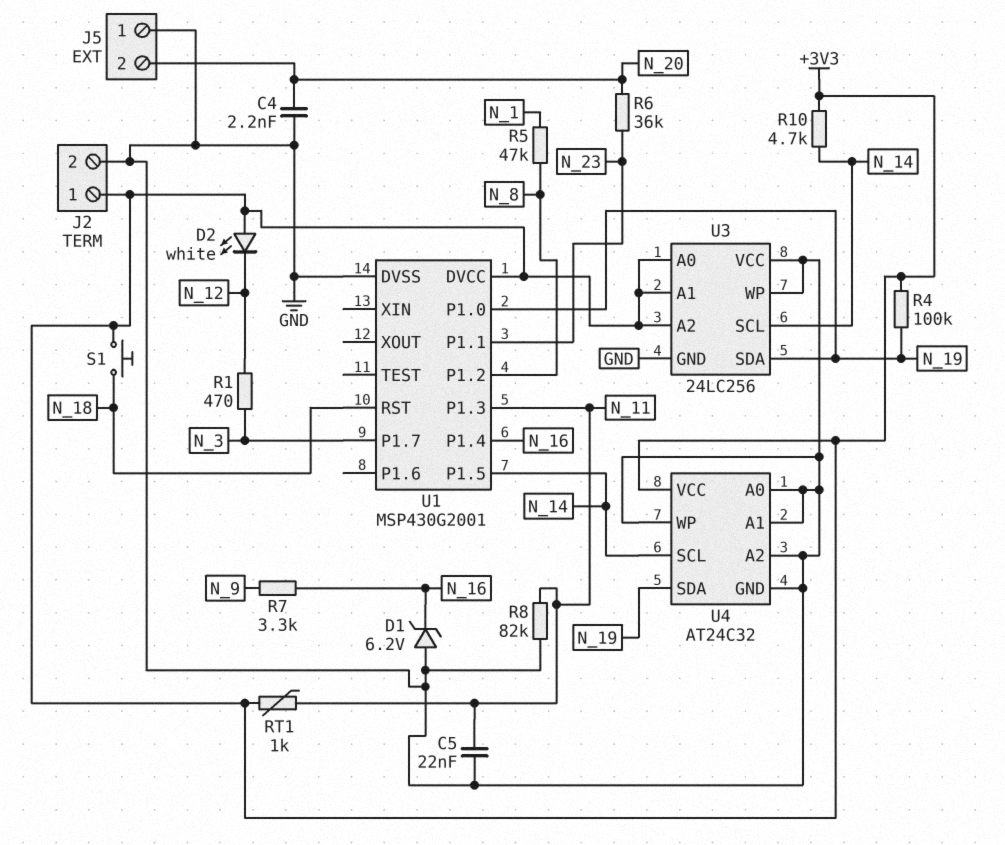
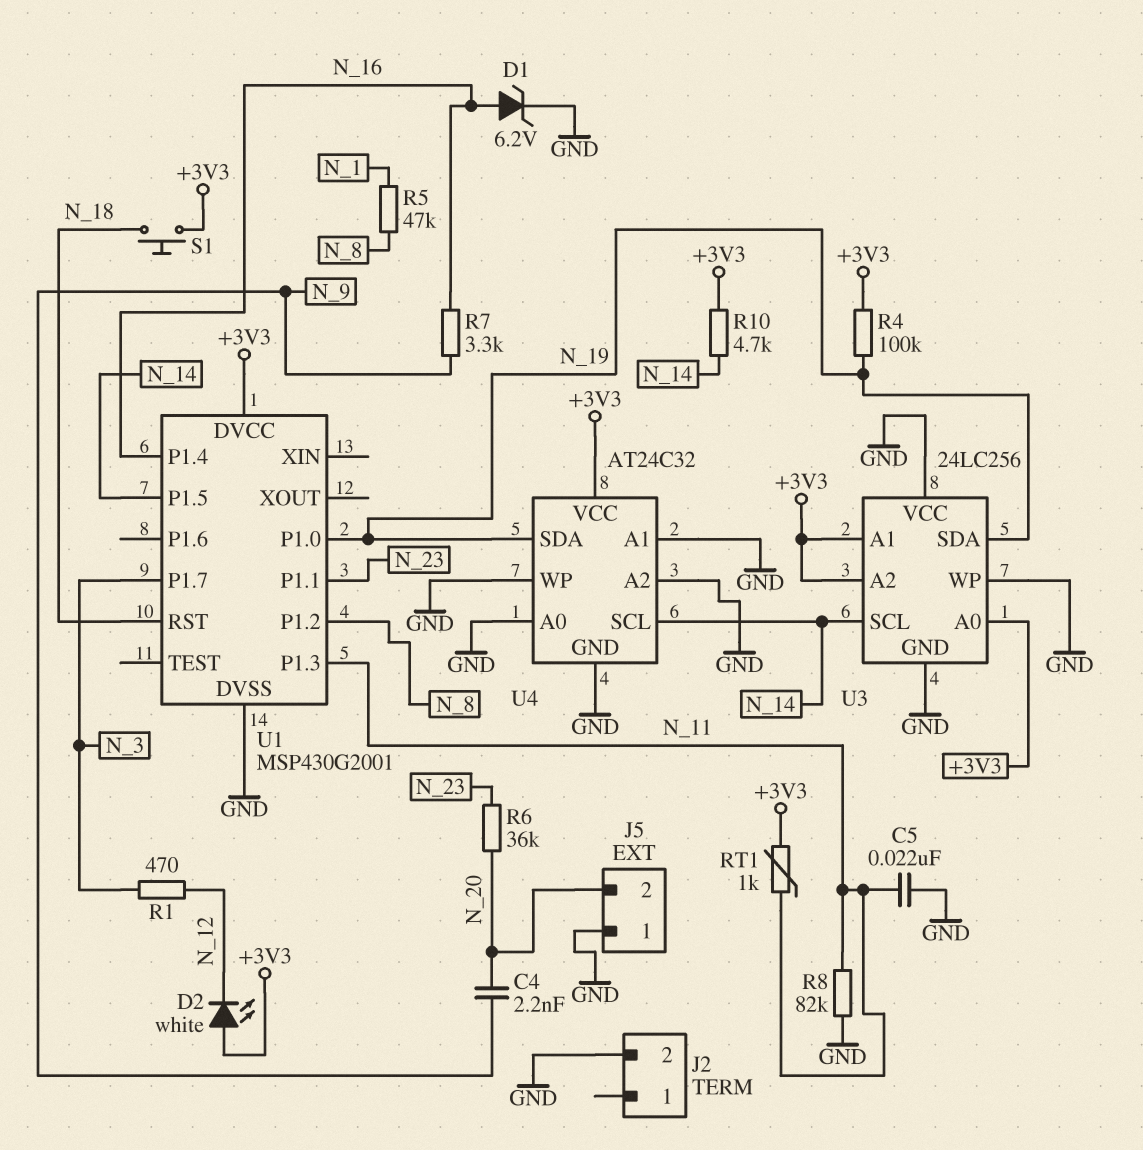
C4: 2.2nF (GND, N_20) -> 2.2nF (N_9, N_20)
D1: zener 6.2V (A GND, K N_16) -> zener 6.2V (A N_16, K GND)
J2 pin 1: +3V3 -> none

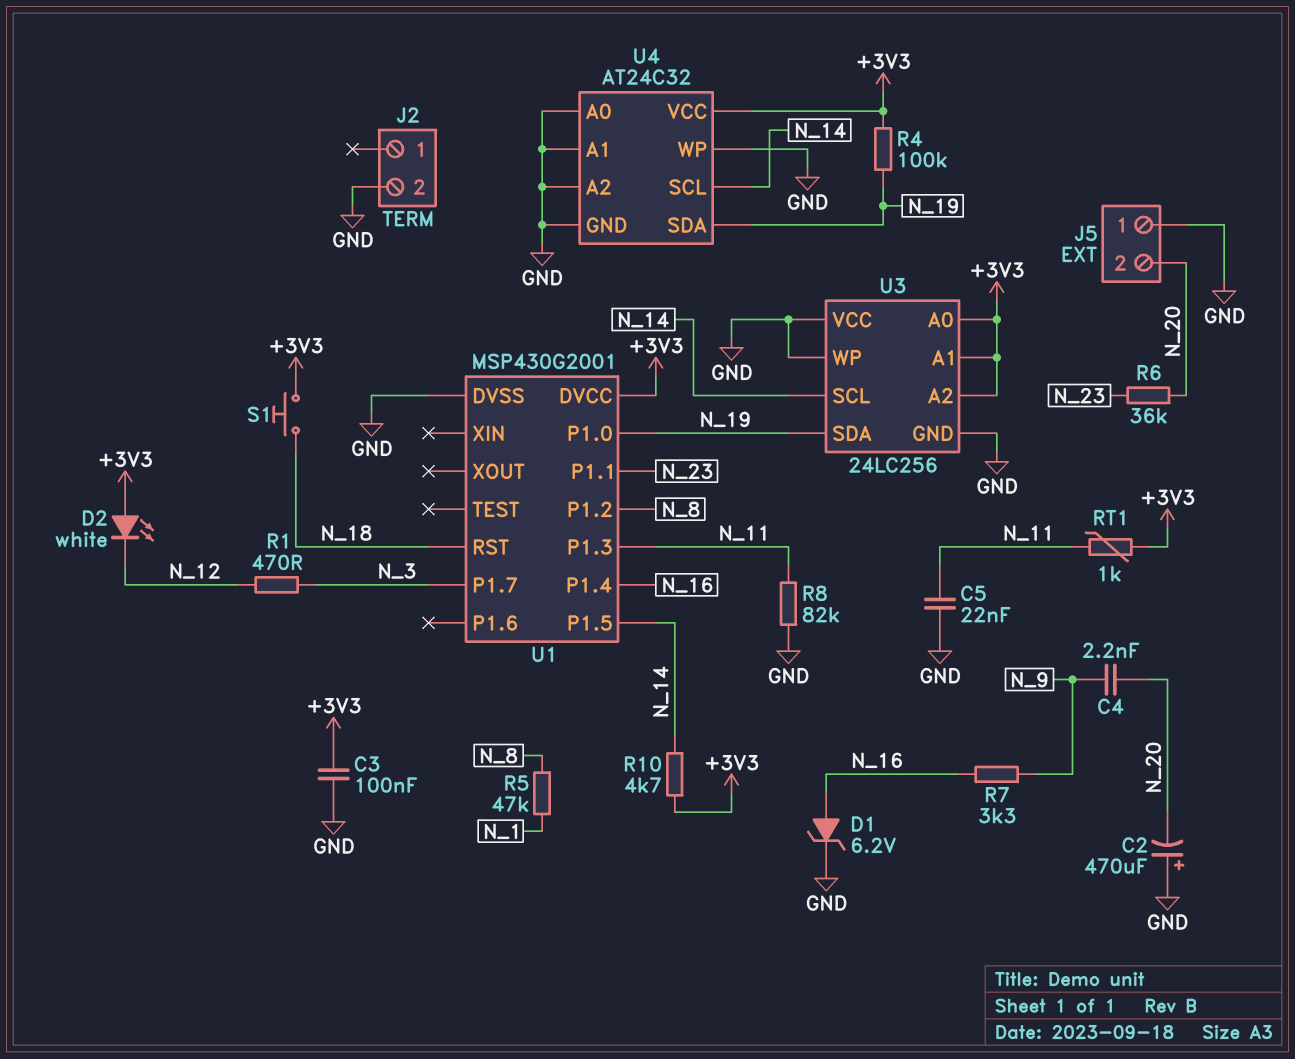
C2: none -> 470uF (plus GND, minus N_20)
C3: none -> 100nF (+3V3, GND)

